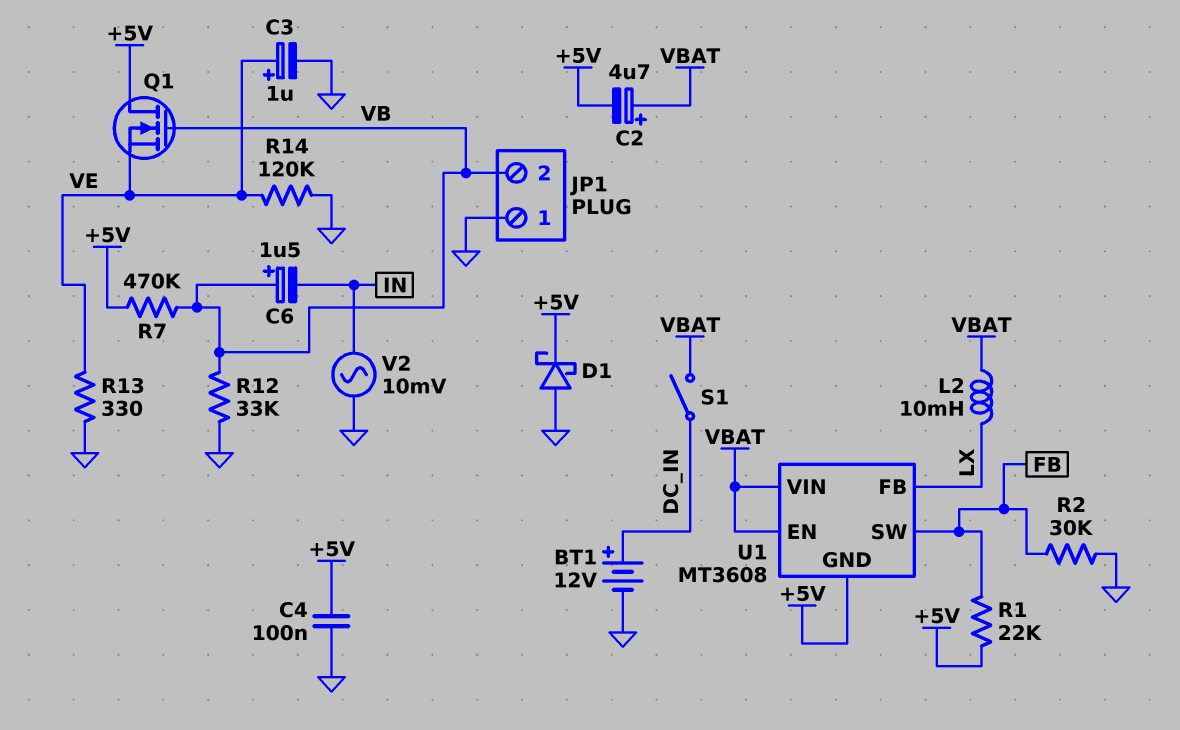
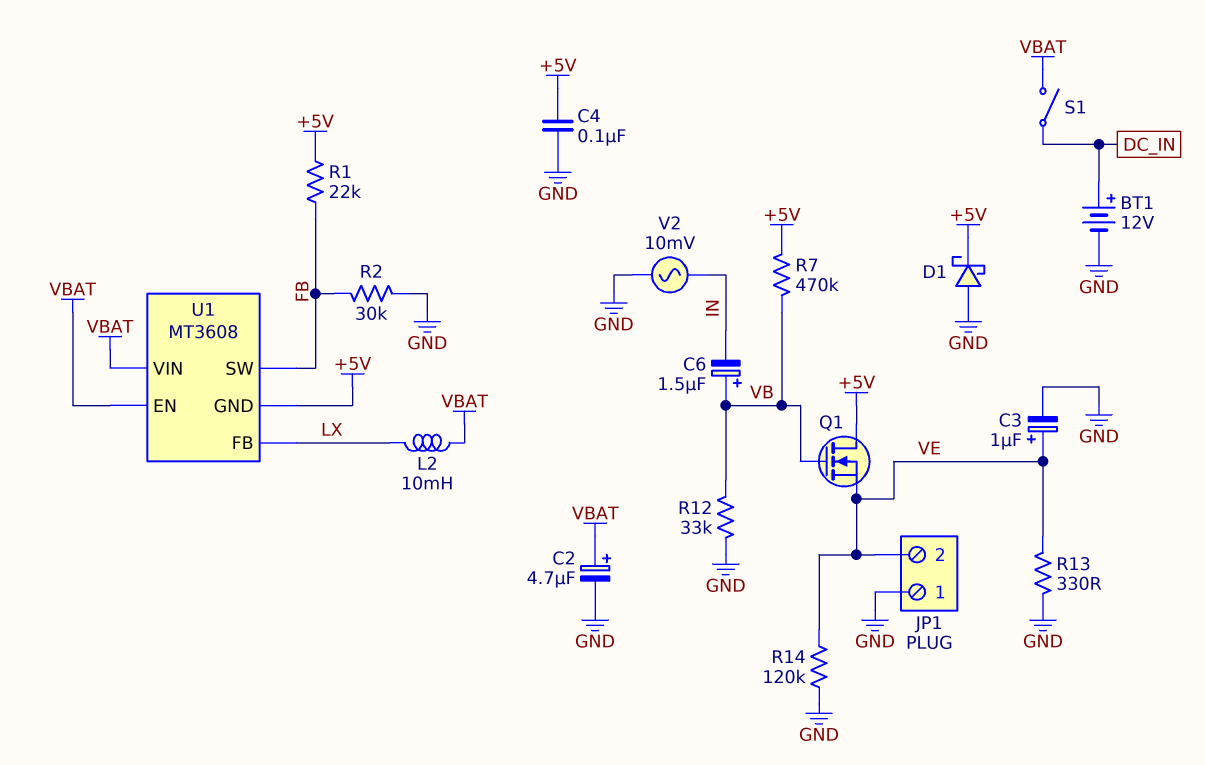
C2: 4.7uF (plus VBAT, minus +5V) -> 4.7uF (plus VBAT, minus GND)
JP1 pin 2: VB -> VE

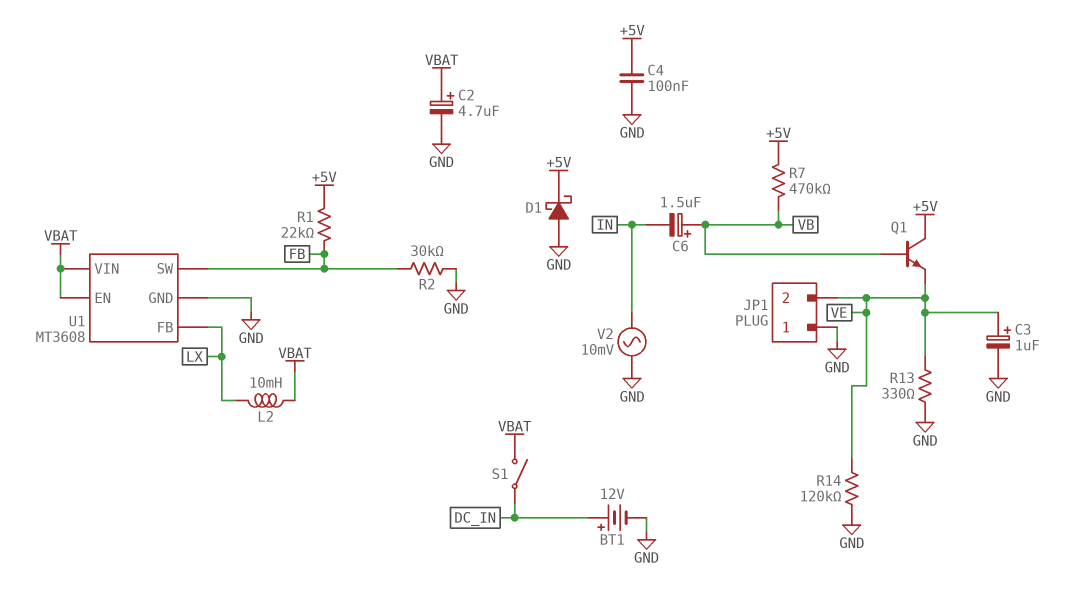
Q1: NMOS (G VB, D +5V, S VE) -> NPN (B VB, C +5V, E VE)
R12: 33k (GND, VB) -> none
U1 pin GND: +5V -> GND

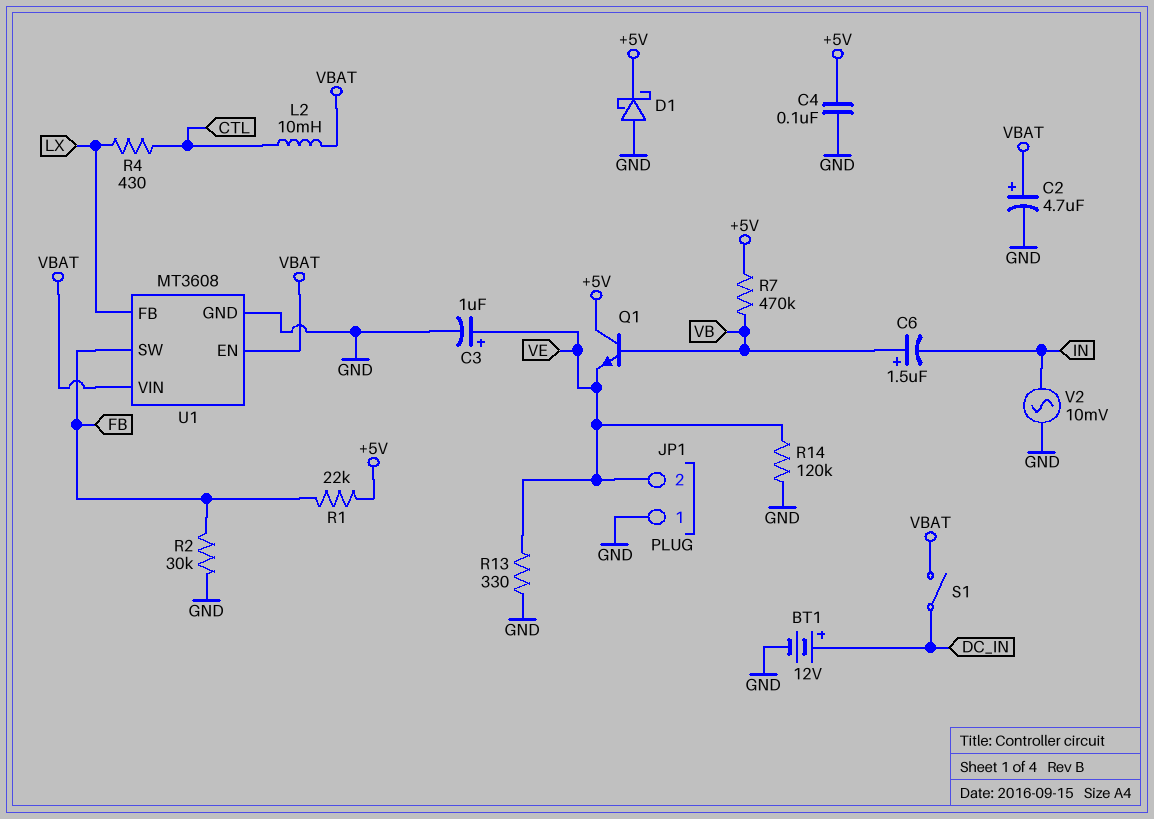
L2: 10mH (LX, VBAT) -> 10mH (CTL, VBAT)
R4: none -> 430 (CTL, LX)

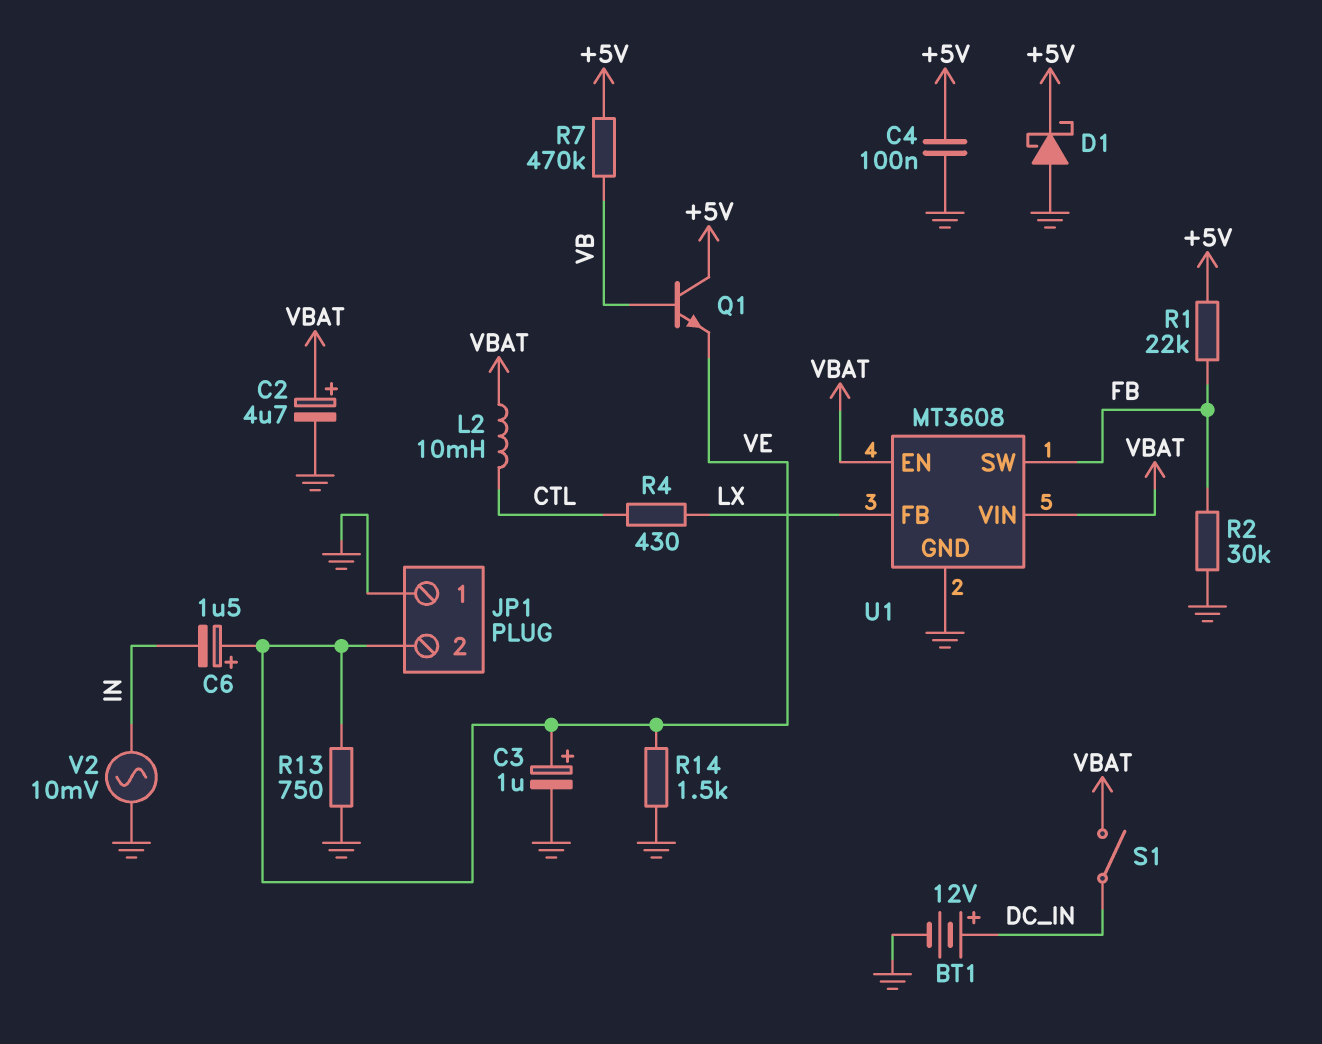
C6: 1.5uF (plus VB, minus IN) -> 1.5uF (plus VE, minus IN)
R13: 330 (GND, VE) -> 750 (GND, VE)
R14: 120k (GND, VE) -> 1.5k (GND, VE)

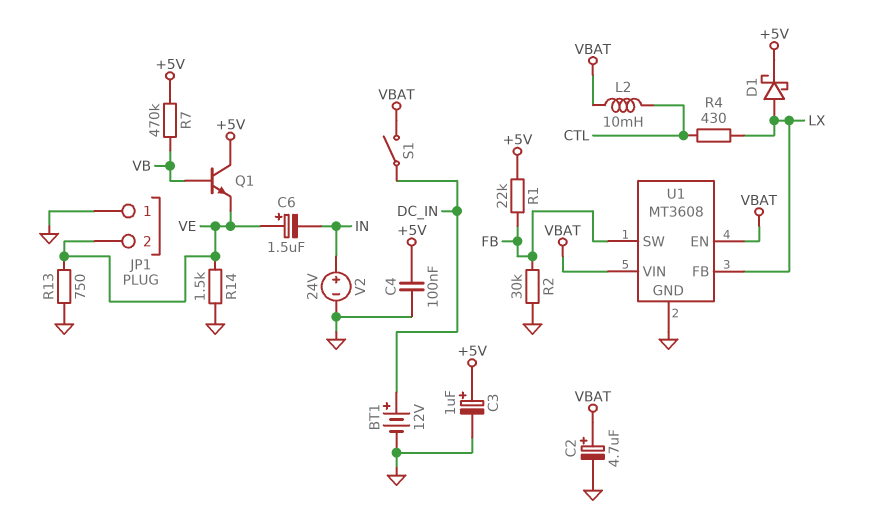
C3: 1uF (plus VE, minus GND) -> 1uF (plus +5V, minus GND)
D1: schottky (A GND, K +5V) -> schottky (A LX, K +5V)
V2: AC 10mV (GND, IN) -> 24V (plus IN, minus GND)

